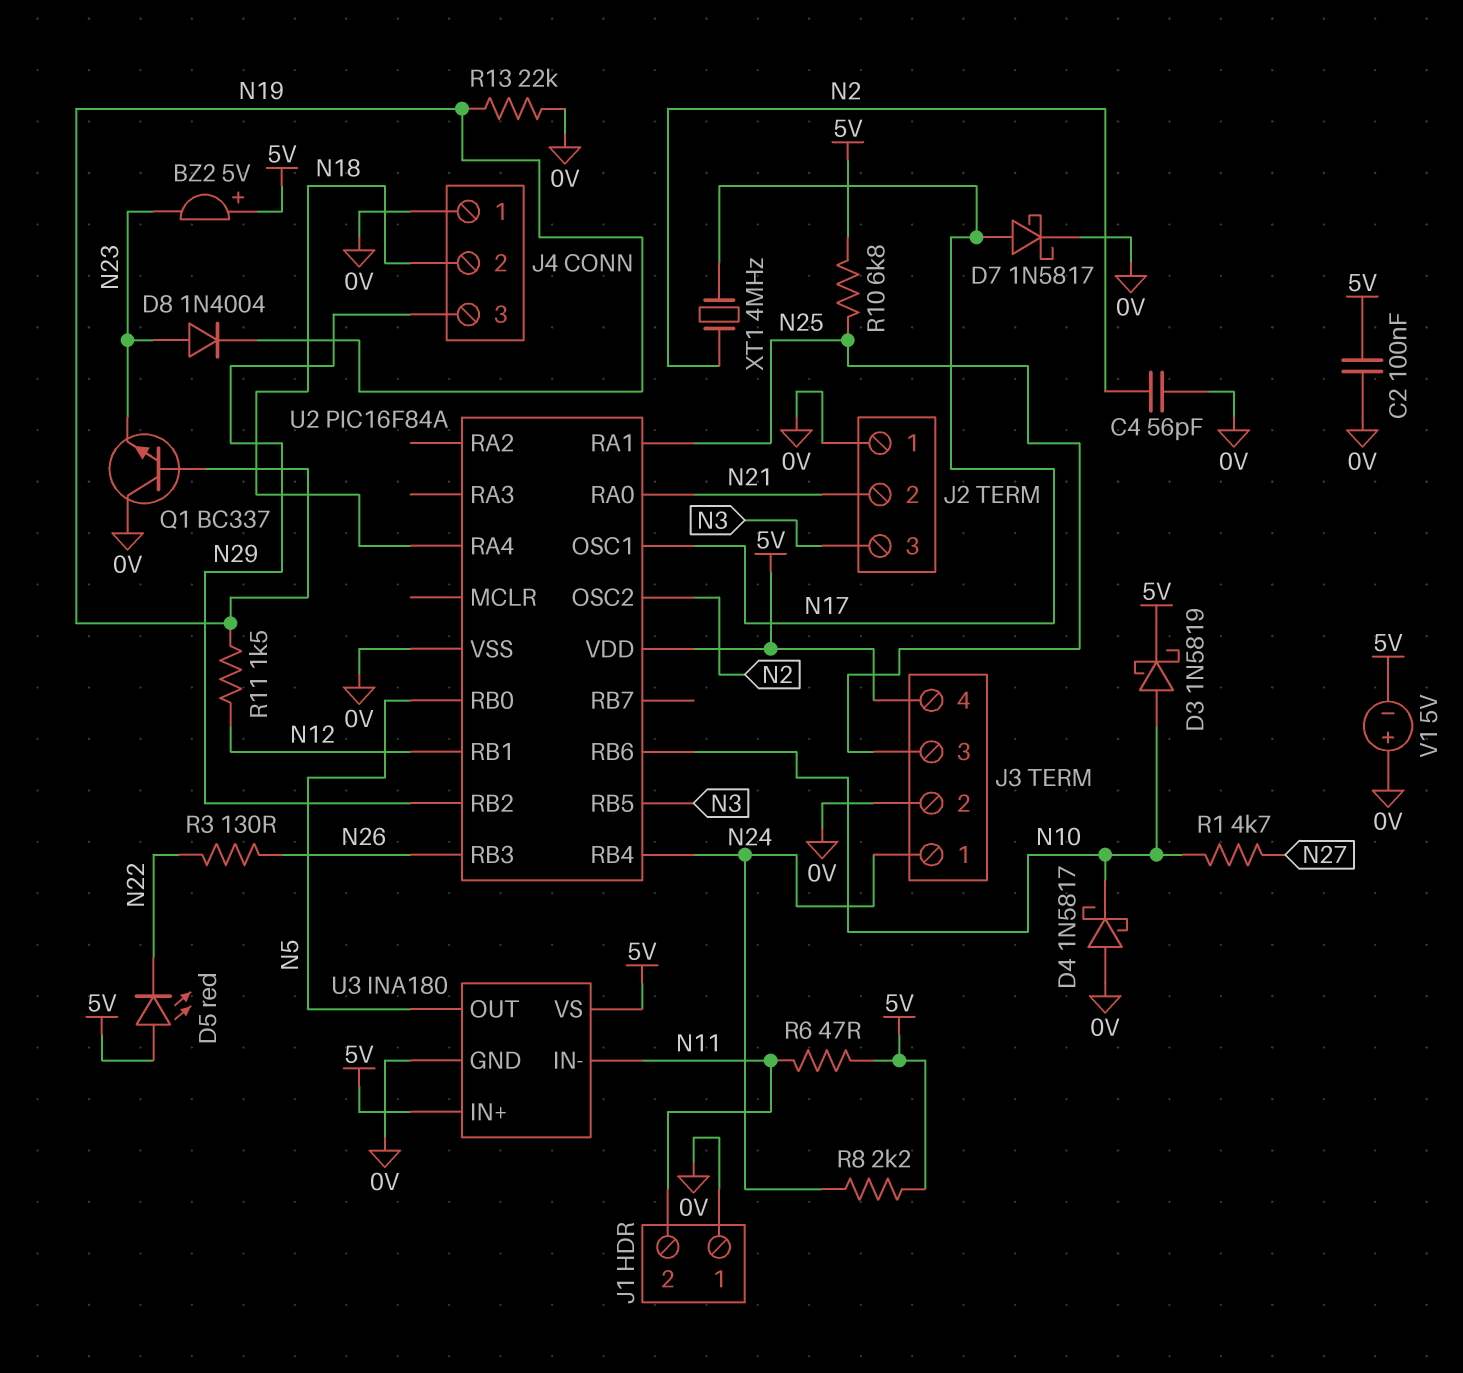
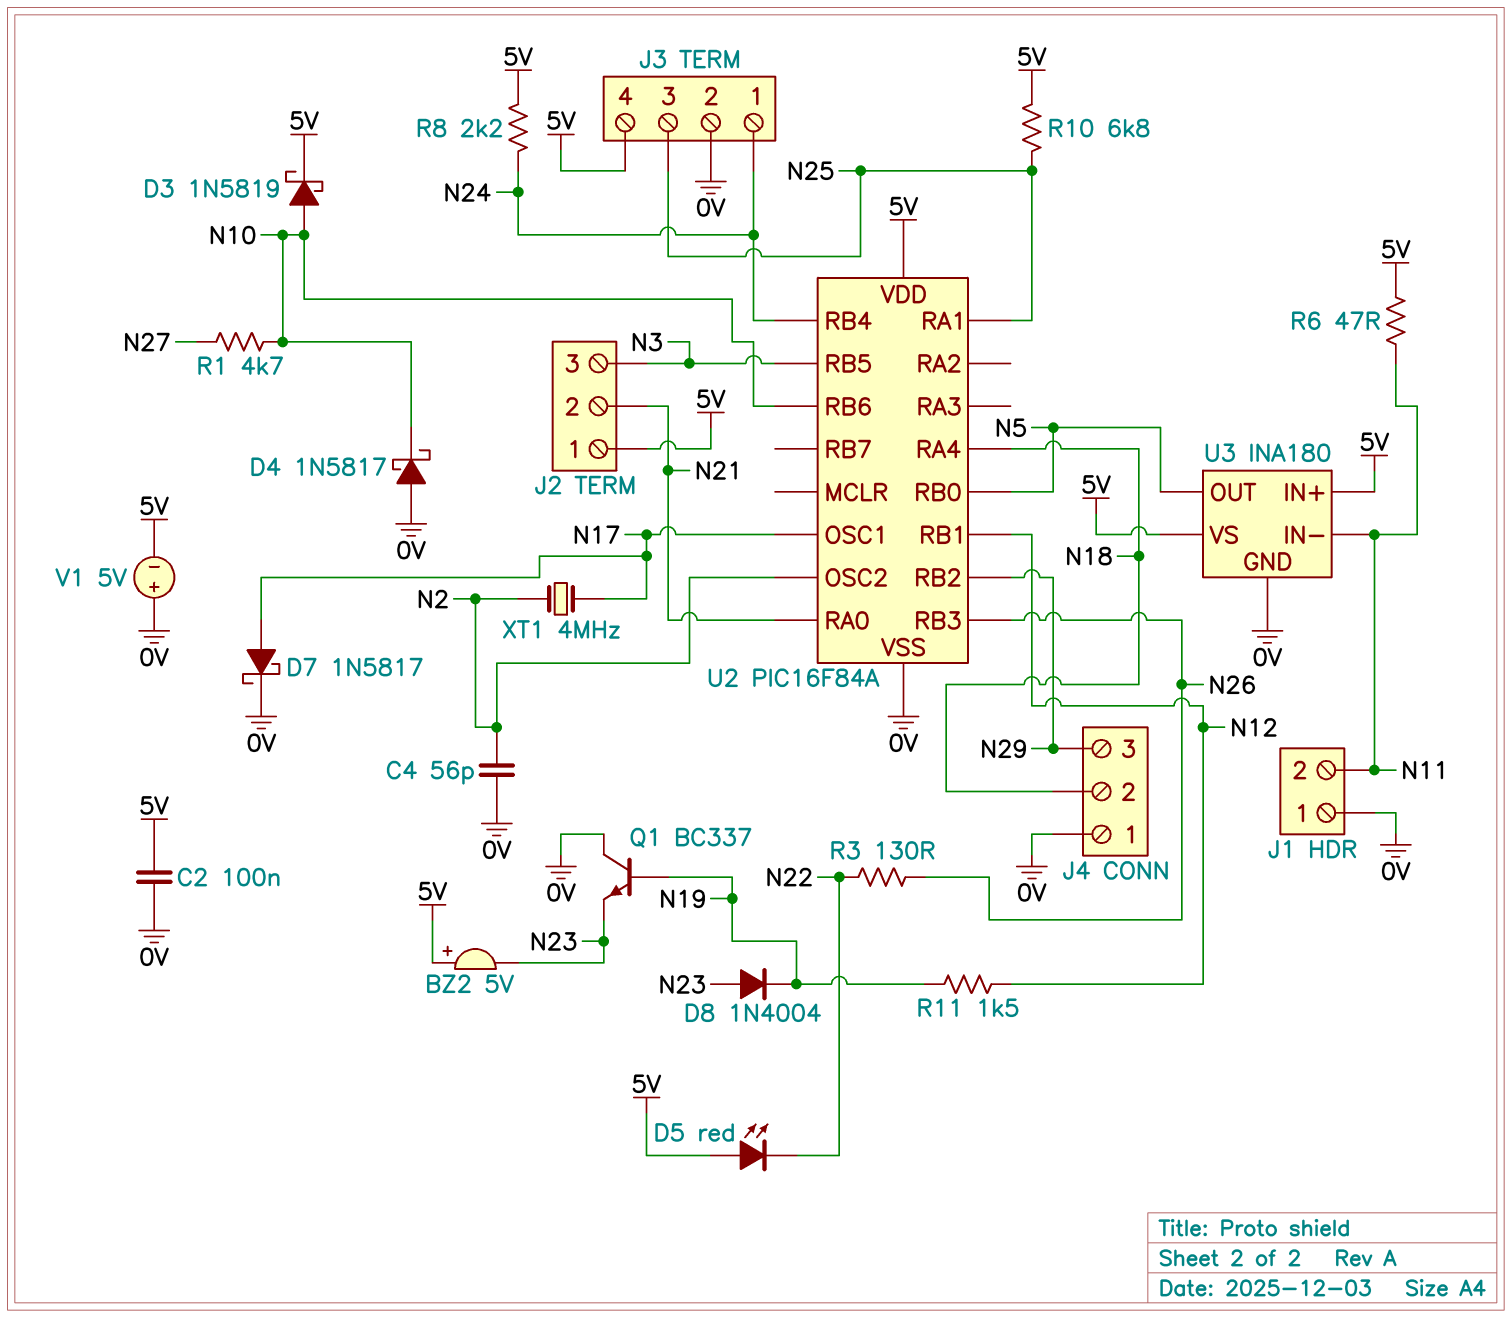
J2 pin 1: 0V -> 5V
R13: 22k (0V, N19) -> none

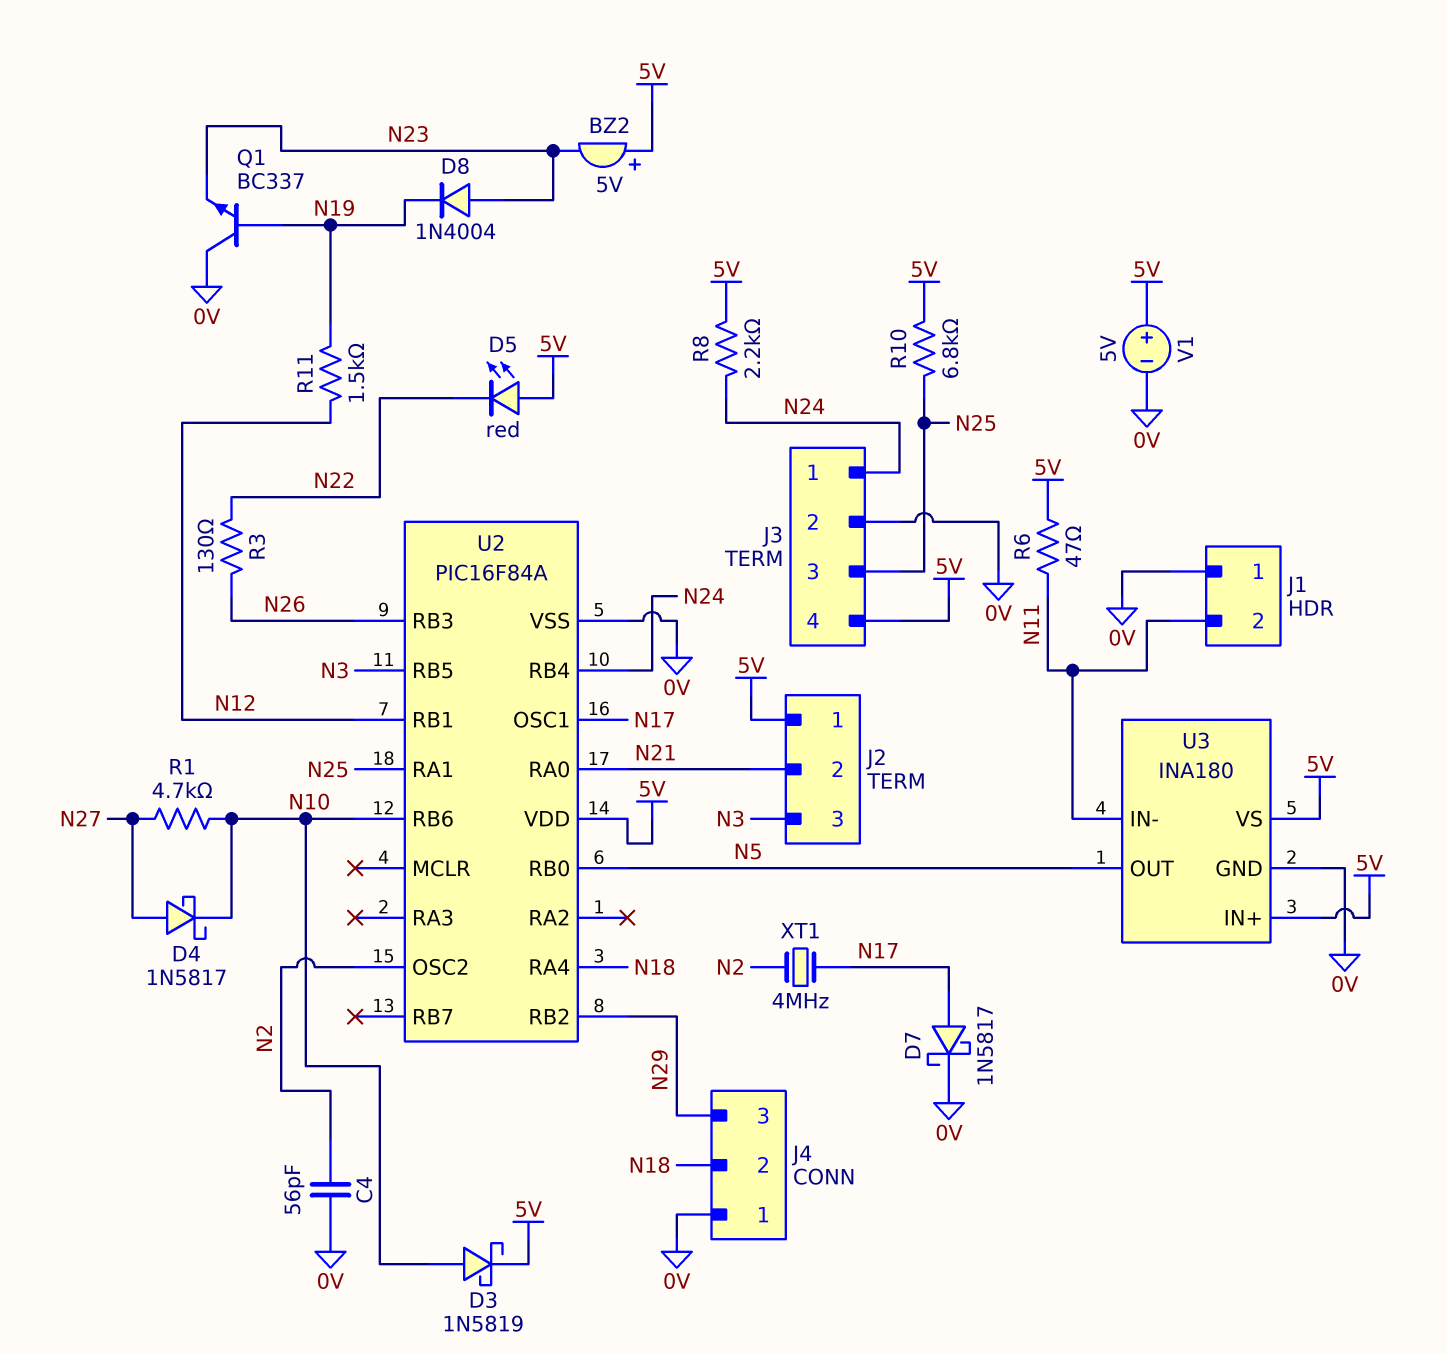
C2: 100nF (0V, 5V) -> none
D4: schottky 1N5817 (A 0V, K N10) -> schottky 1N5817 (A N27, K N10)
V1: 5V (plus 0V, minus 5V) -> 5V (plus 5V, minus 0V)

